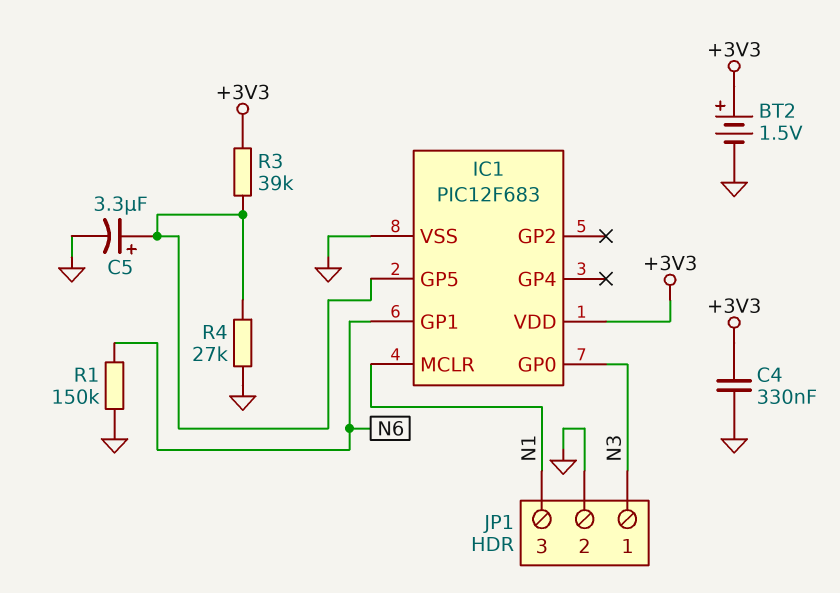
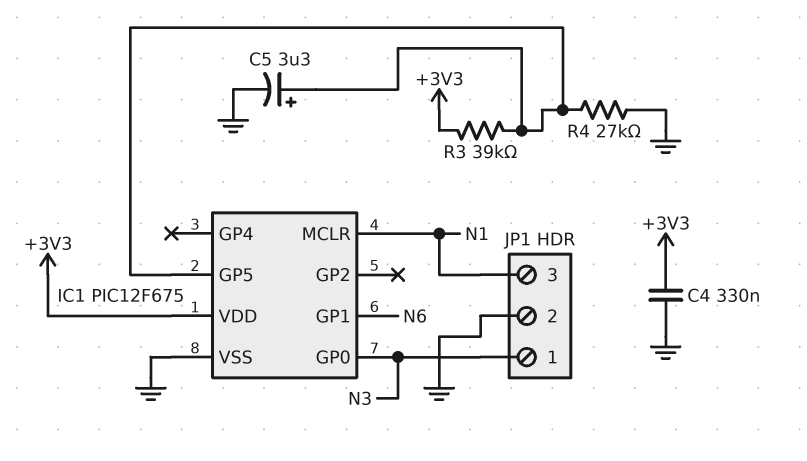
BT2: 1.5V (plus +3V3, minus GND) -> none
IC1: PIC12F683 -> PIC12F675
R1: 150k (GND, N6) -> none

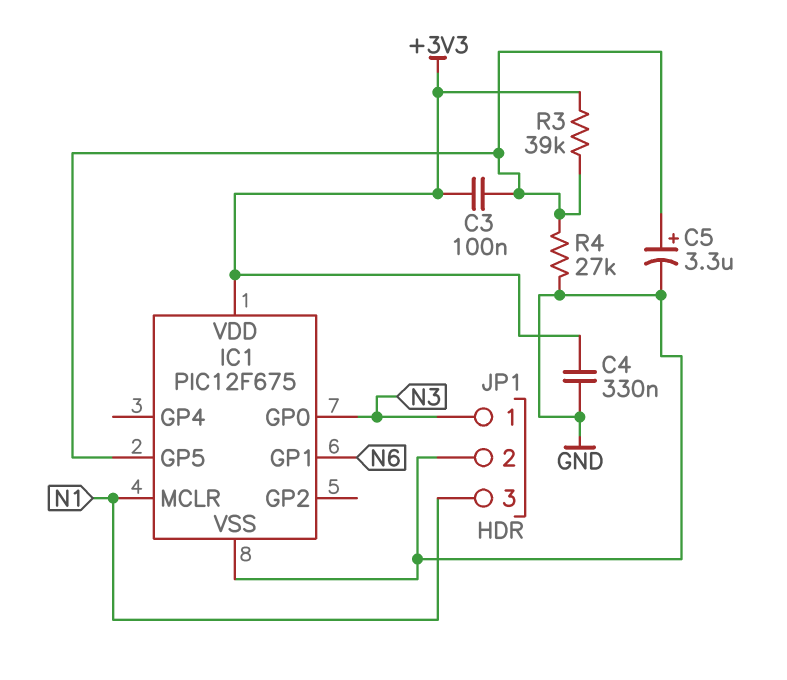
C3: none -> 100nF (+3V3, IC1/GP5)

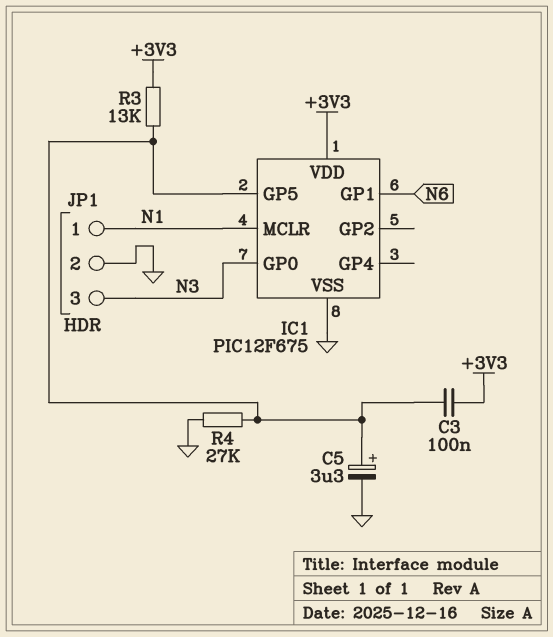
C4: 330nF (+3V3, GND) -> none
JP1 pin 1: N3 -> N1
JP1 pin 3: N1 -> N3
R3: 39k (+3V3, IC1/GP5) -> 13k (+3V3, IC1/GP5)

